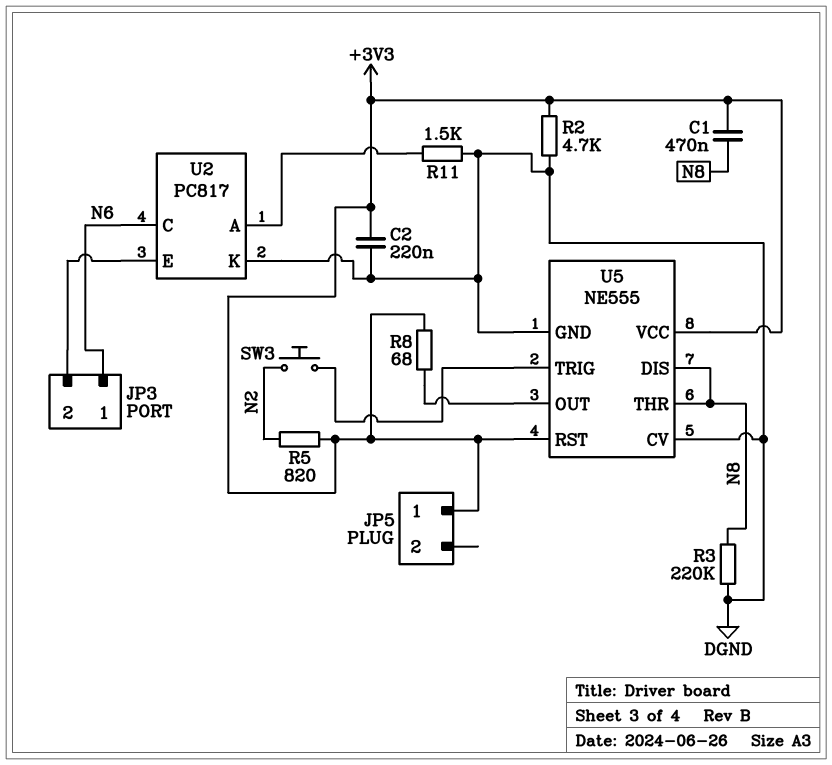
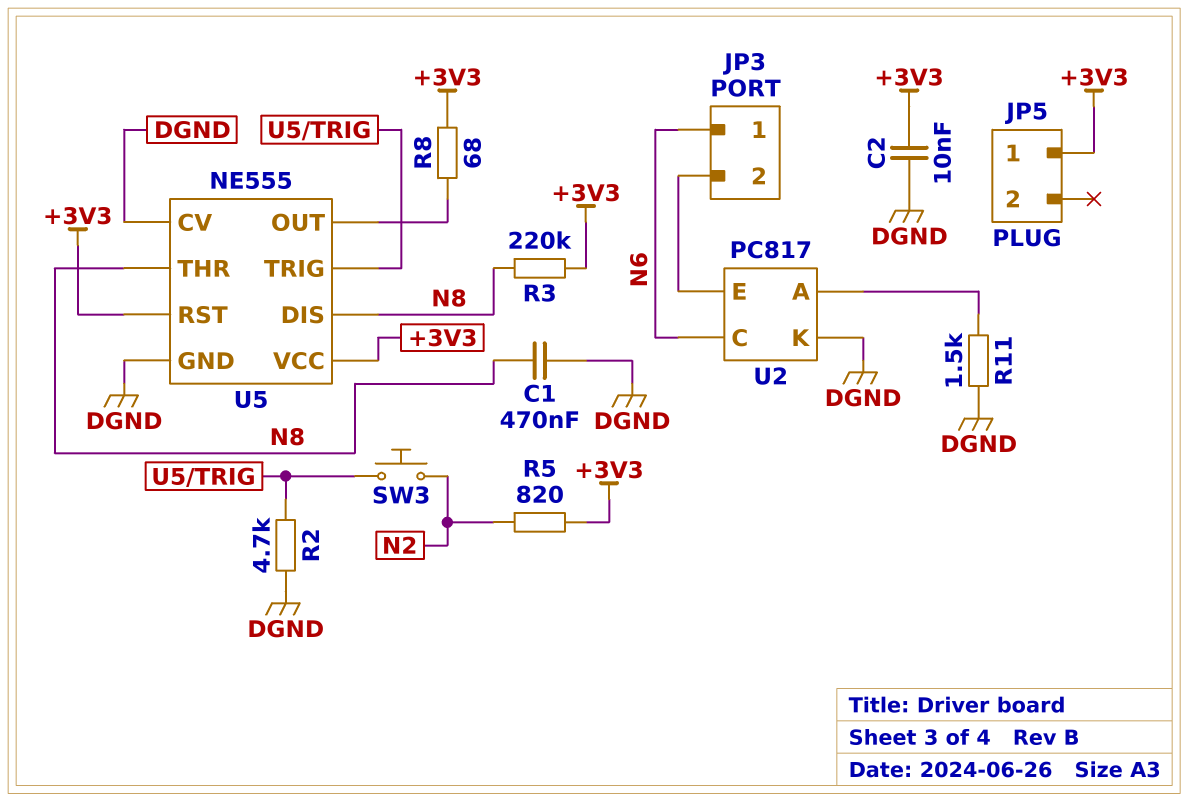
C1: 470nF (+3V3, N8) -> 470nF (DGND, N8)
C2: 220nF (+3V3, DGND) -> 10nF (+3V3, DGND)
R2: 4.7k (+3V3, DGND) -> 4.7k (DGND, U5/TRIG)
R3: 220k (DGND, N8) -> 220k (+3V3, N8)

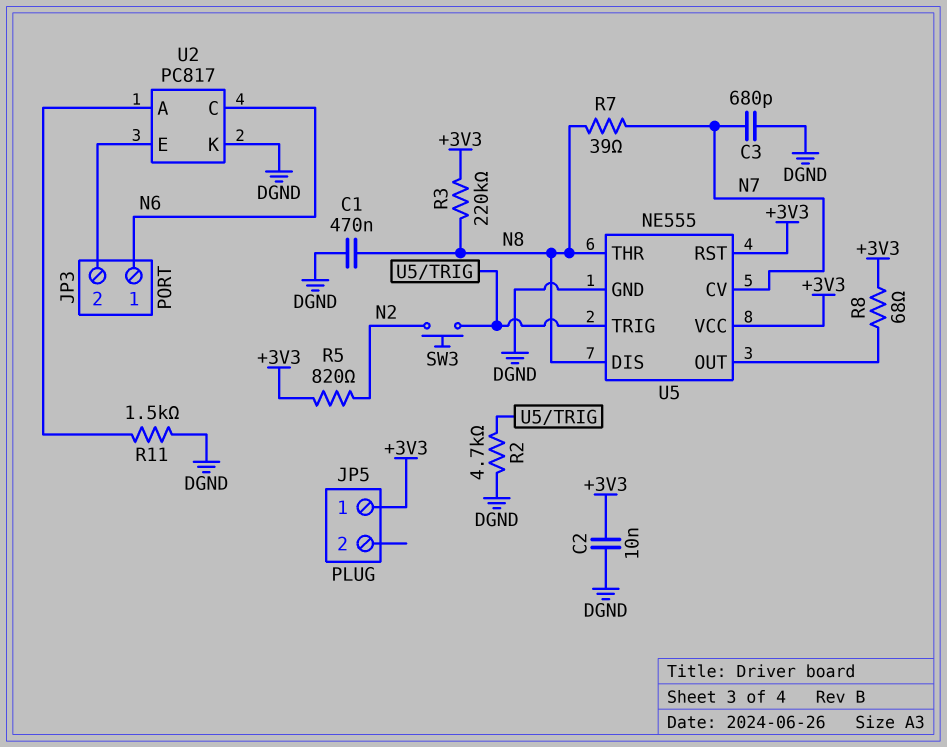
C3: none -> 680pF (DGND, N7)
R7: none -> 39 (N7, N8)
U5 pin CV: DGND -> N7

